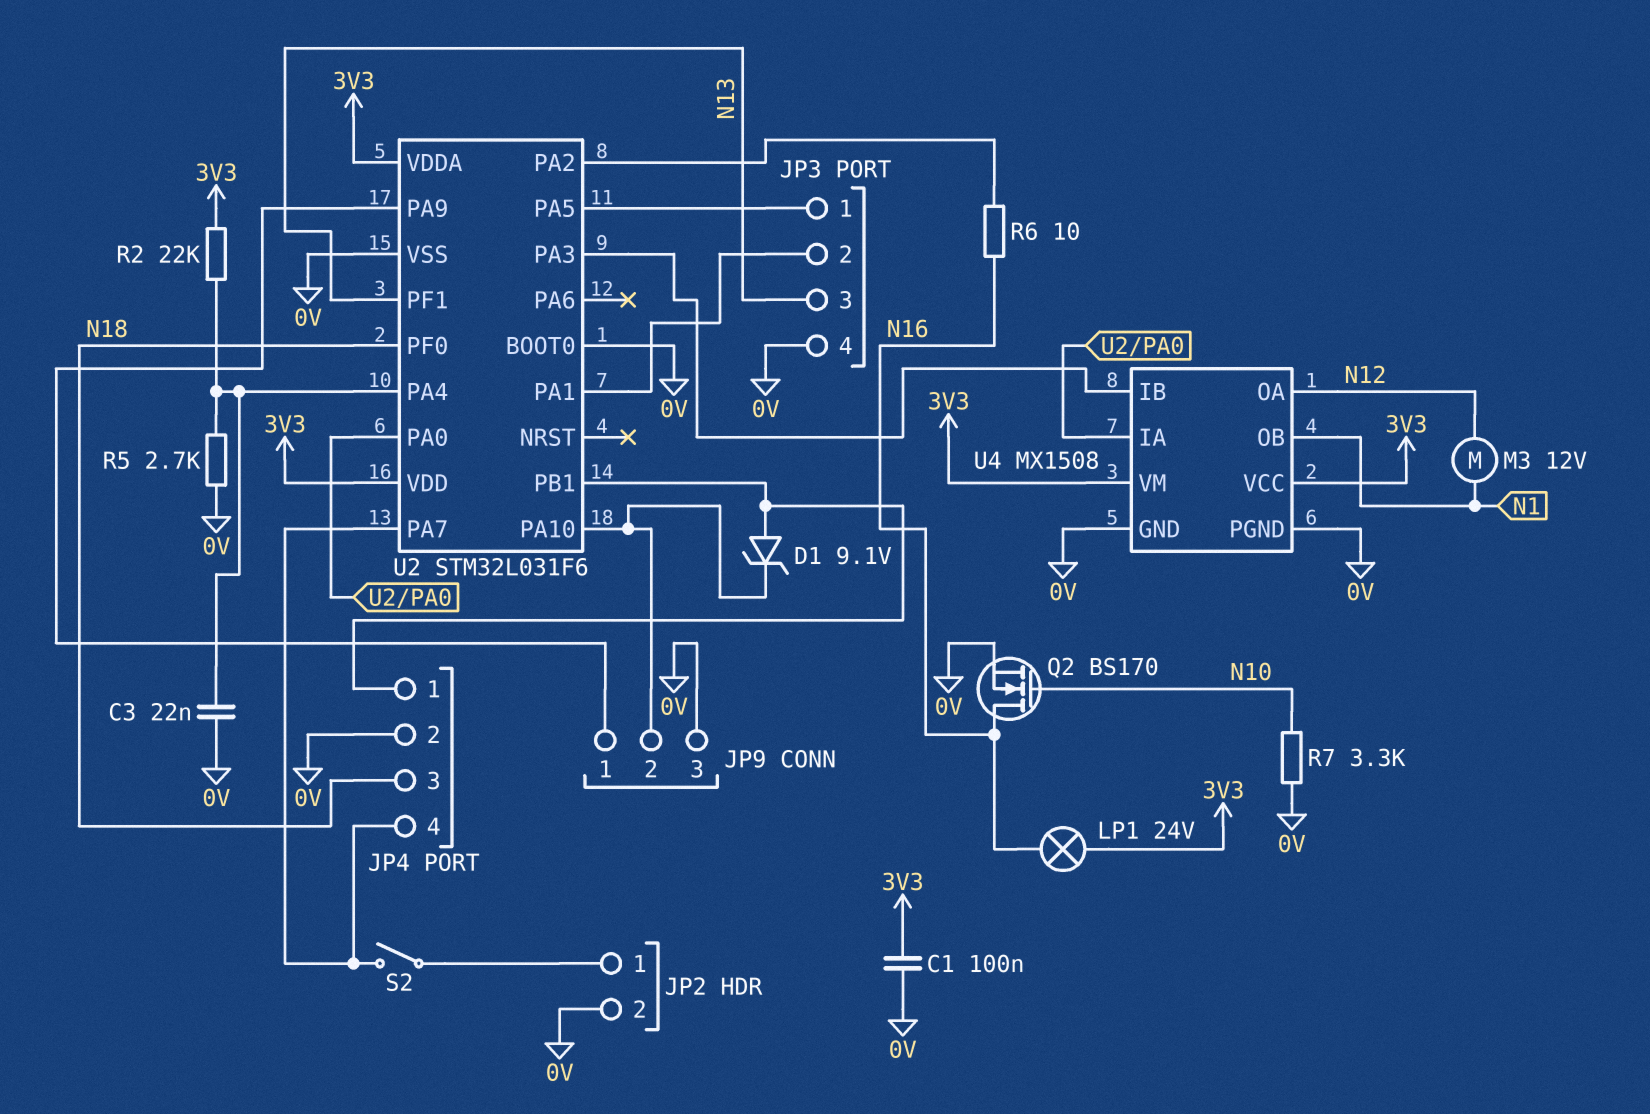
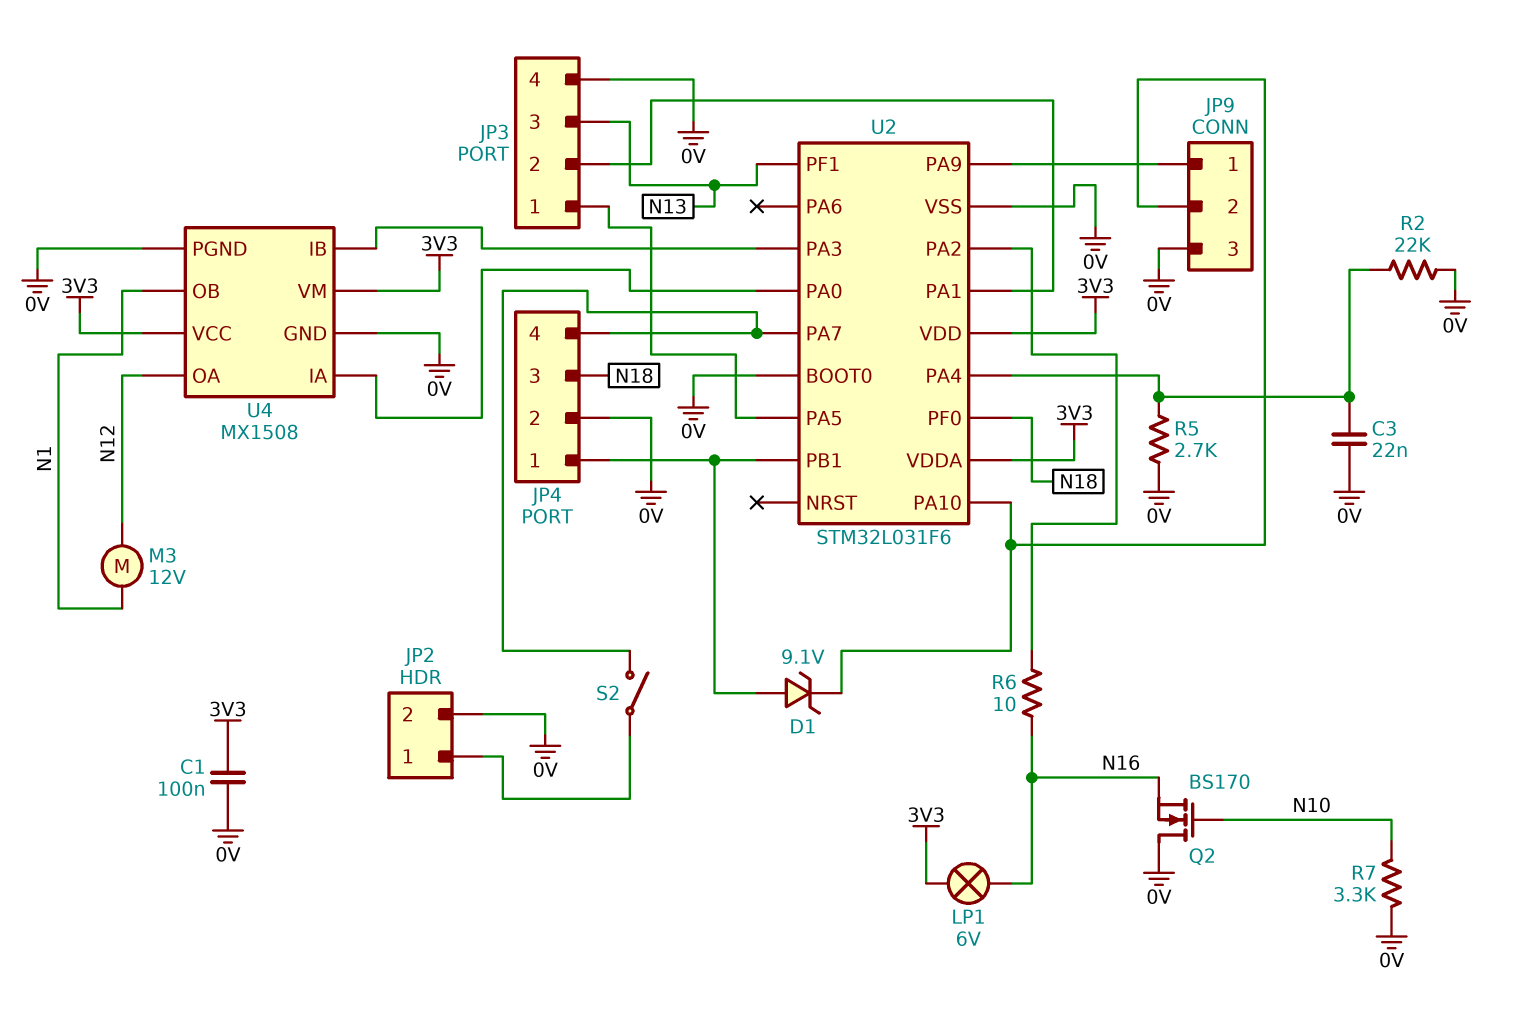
LP1: lamp 24V (3V3, N16) -> lamp 6V (3V3, N16)
Q2: NMOS BS170 (G N10, D N16, S 0V) -> NMOS BS170 (G N10, D 0V, S N16)
R2: 22k (3V3, U2/PA4) -> 22k (0V, U2/PA4)

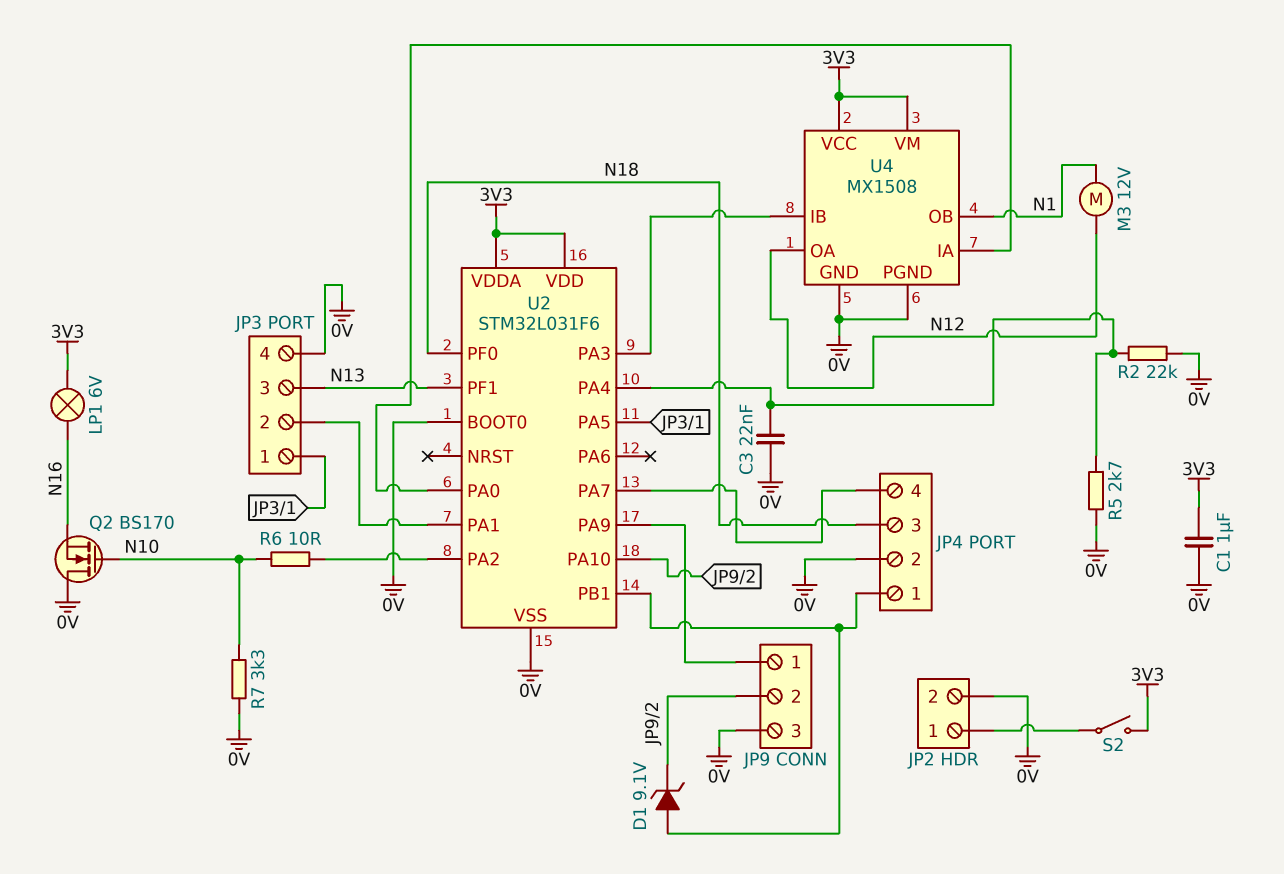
C1: 100nF (0V, 3V3) -> 1uF (0V, 3V3)
R6: 10 (N16, U2/PA2) -> 10 (N10, U2/PA2)
S2: switch (JP2/1, JP4/4) -> switch (3V3, JP2/1)

